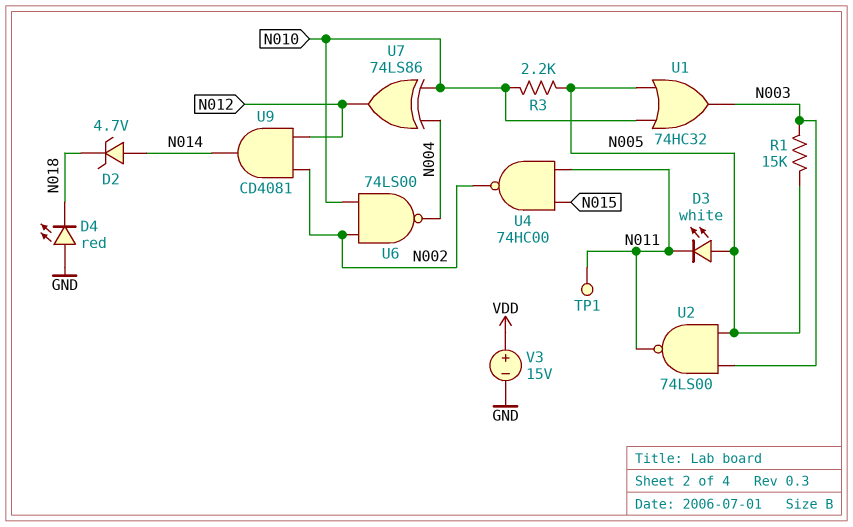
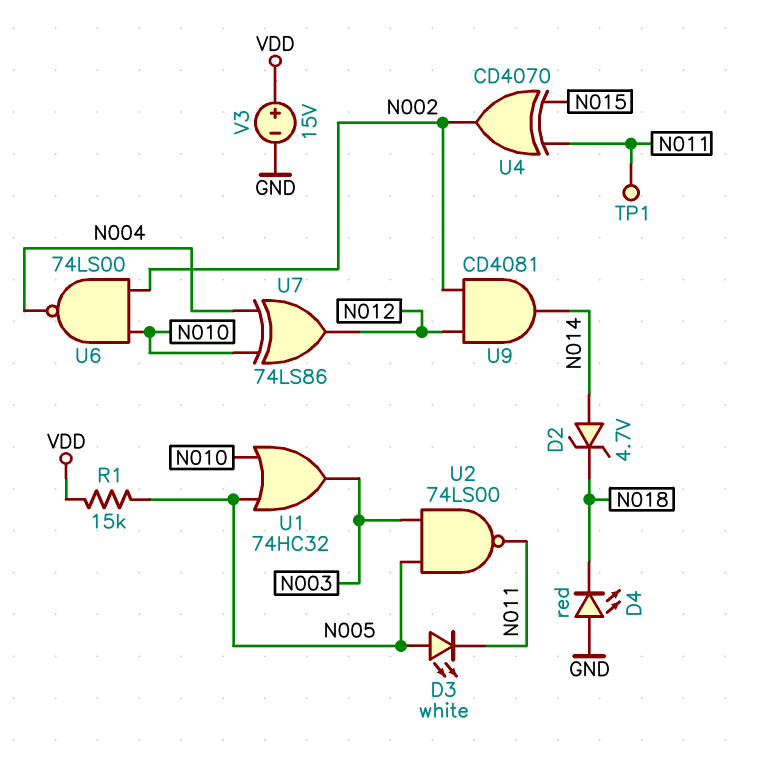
R1: 15k (N003, N005) -> 15k (N005, VDD)
R3: 2.2k (N005, N010) -> none
U4: NAND 74HC00 (in N011, in N015, out N002) -> XOR CD4070 (in N011, in N015, out N002)

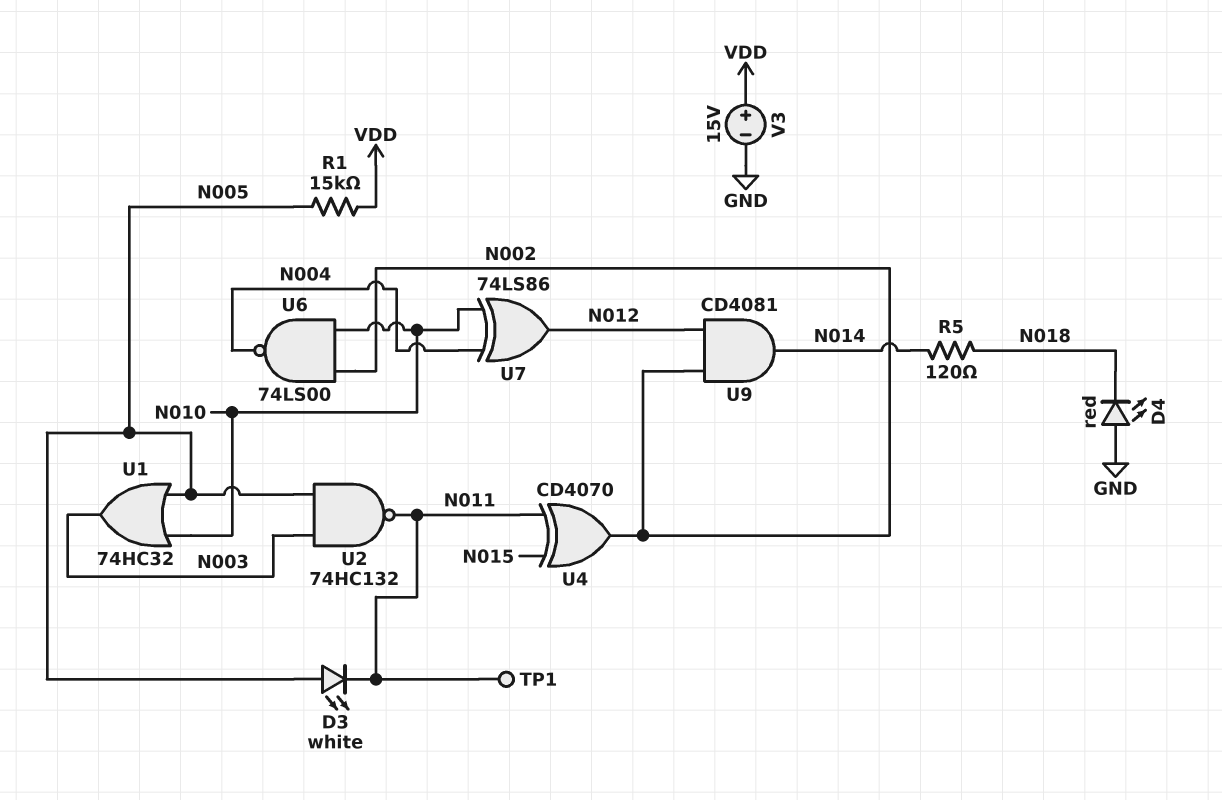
D2: zener 4.7V (A N014, K N018) -> none
R5: none -> 120 (N014, N018)
U2: NAND 74LS00 (in N003, in N005, out N011) -> NAND 74HC132 (in N003, in N005, out N011)

